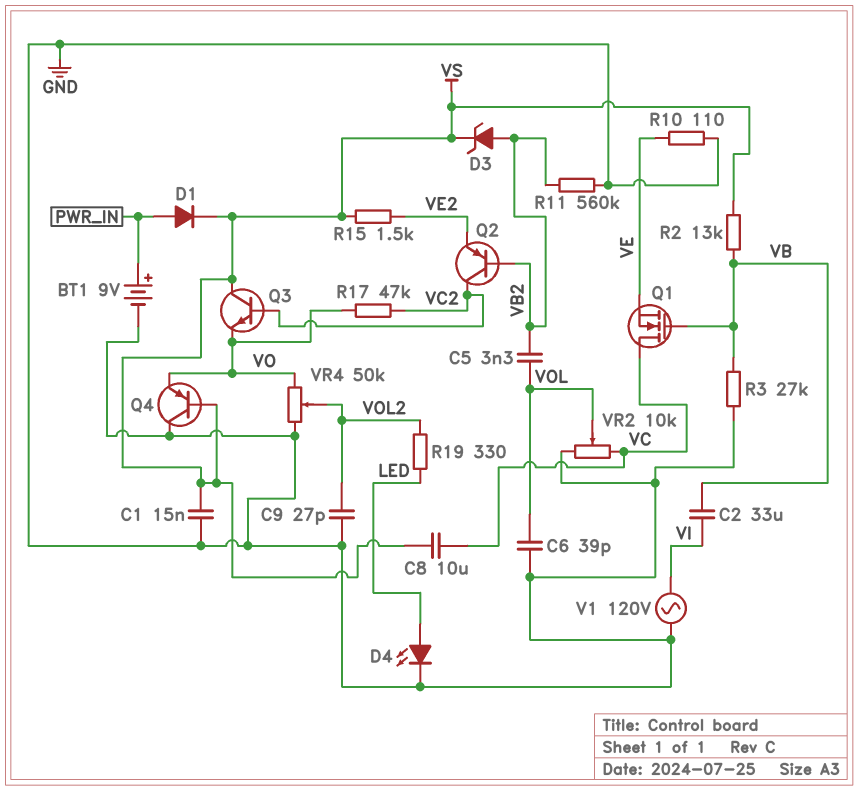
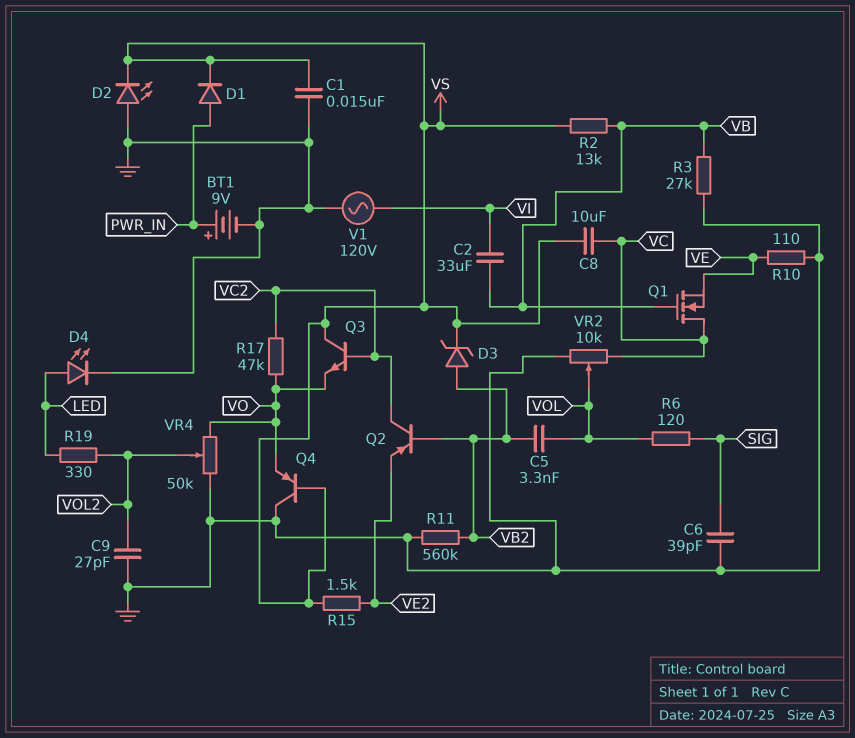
C6: 39pF (GND, VOL) -> 39pF (GND, SIG)
D2: none -> LED (A GND, K VS)
R6: none -> 120 (SIG, VOL)

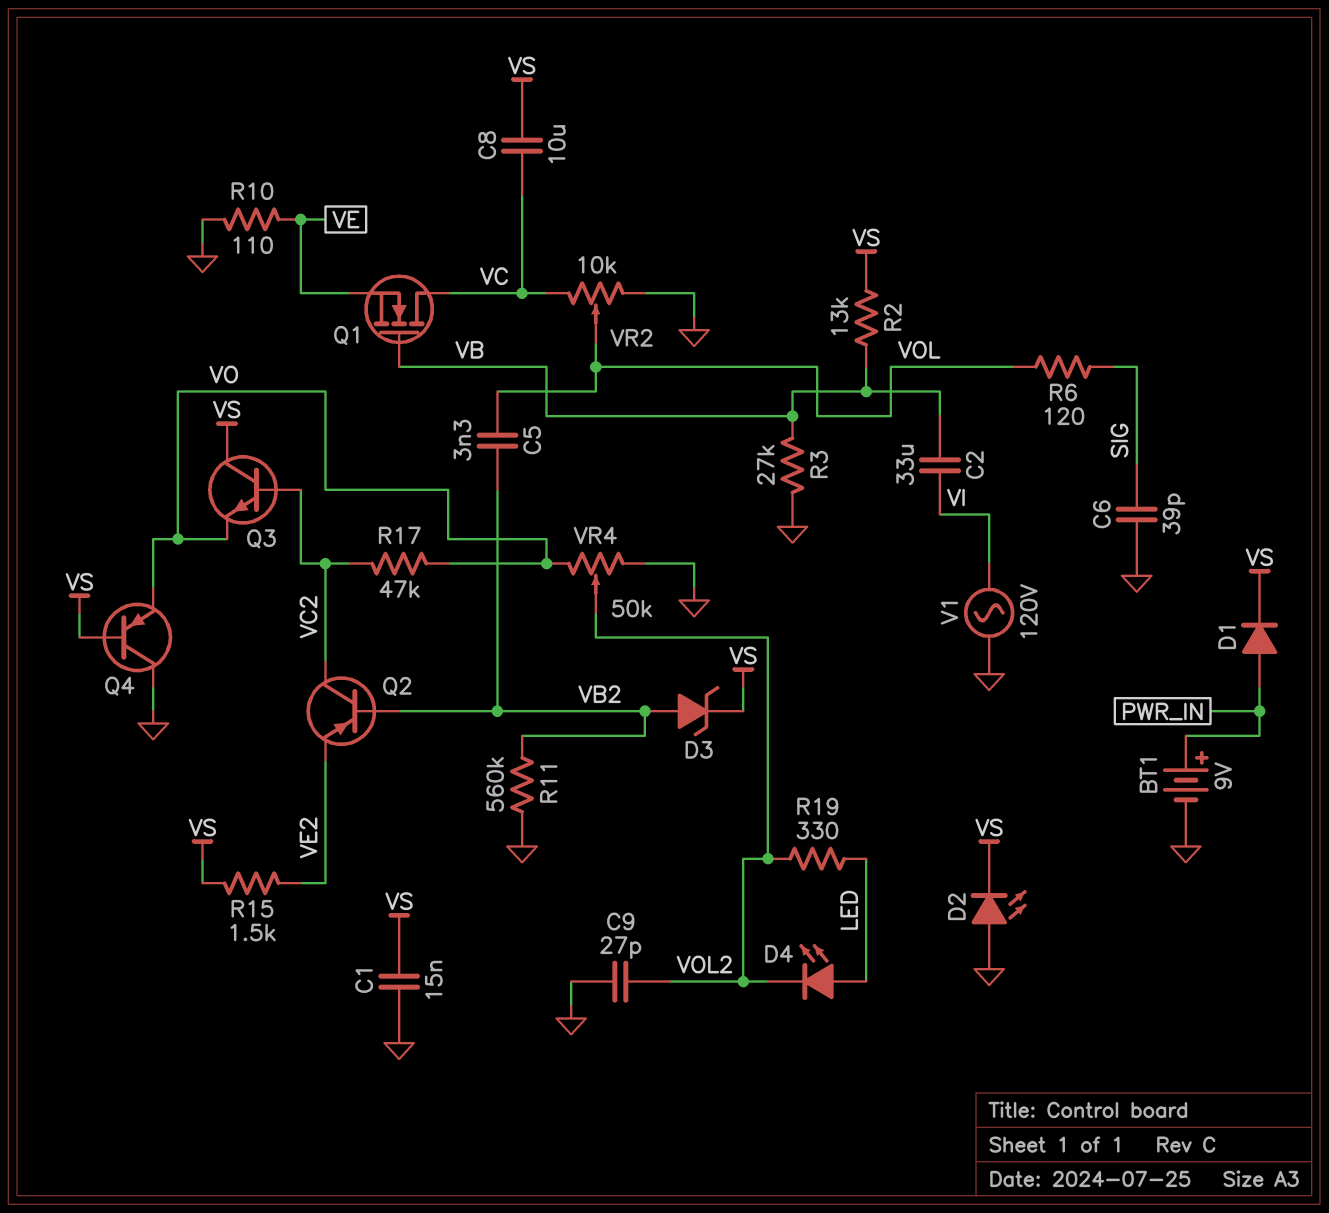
D4: LED (A LED, K GND) -> LED (A LED, K VOL2)

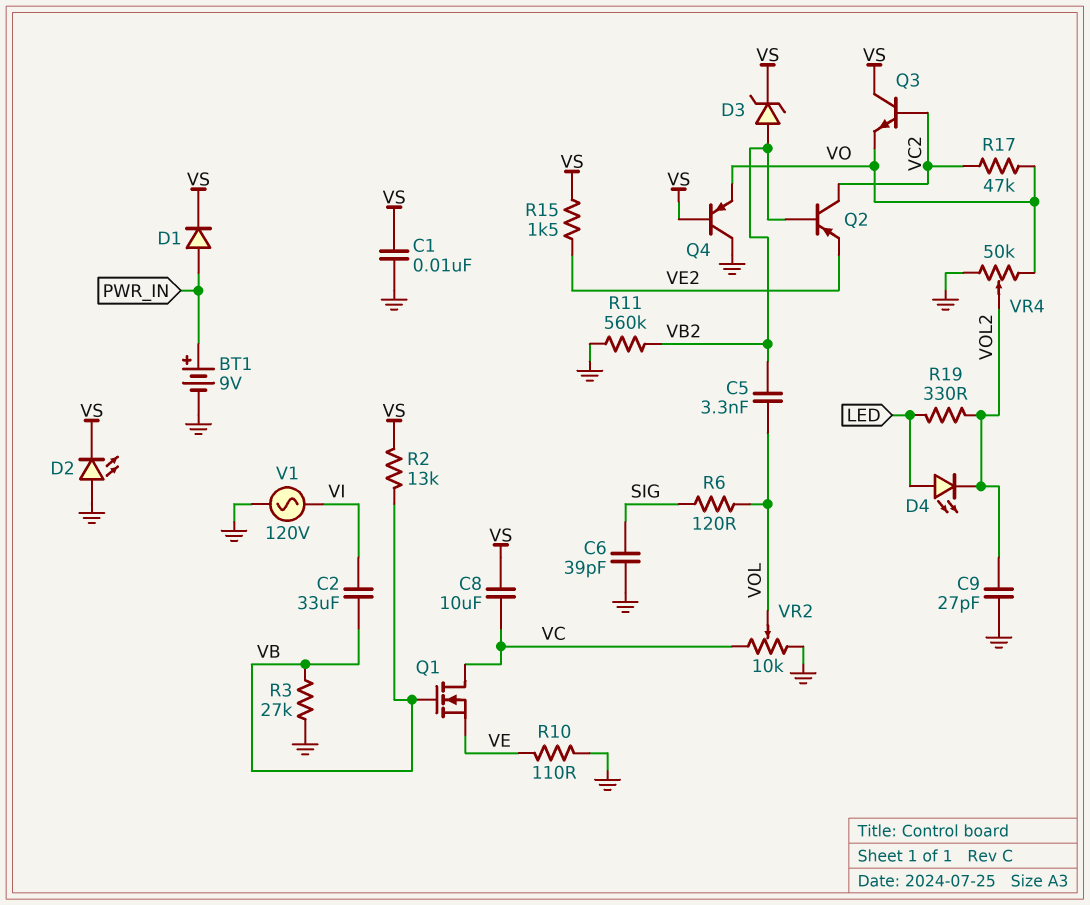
C1: 15nF (GND, VS) -> 10nF (GND, VS)

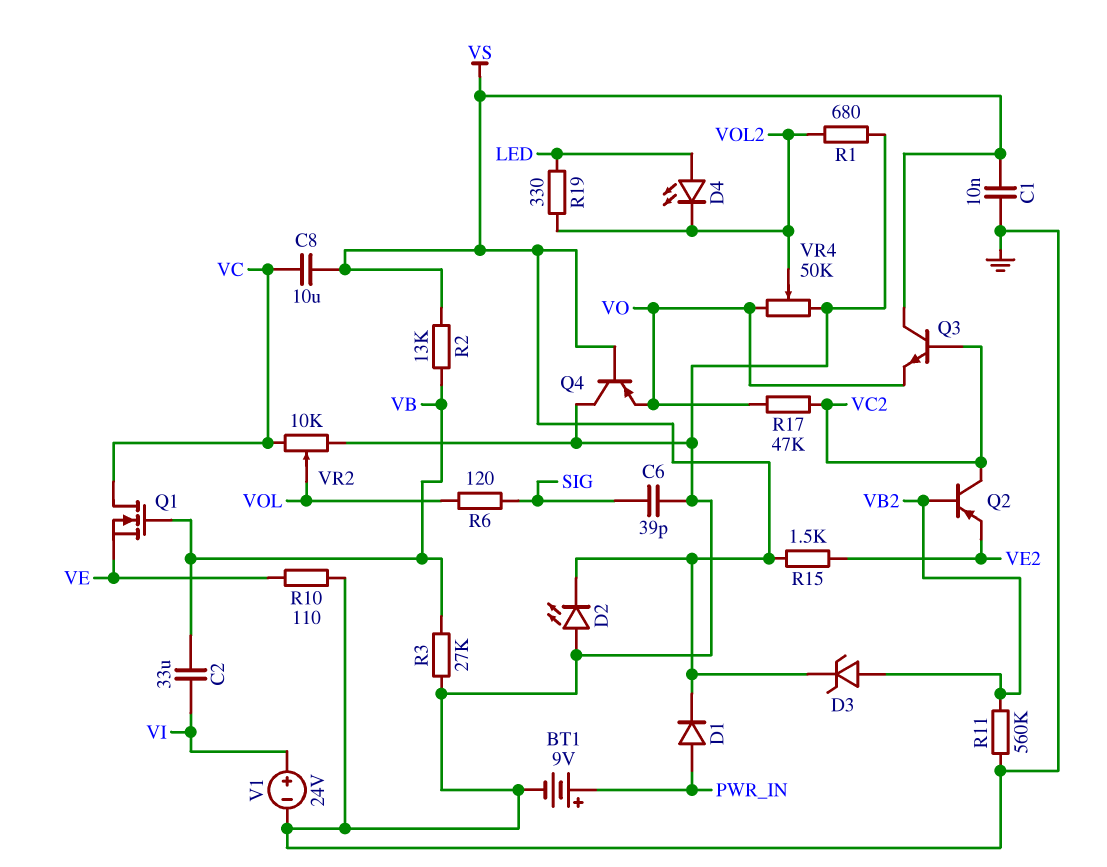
C5: 3.3nF (VB2, VOL) -> none
C9: 27pF (GND, VOL2) -> none
R1: none -> 680 (GND, VOL2)
V1: AC 120V (GND, VI) -> 24V (plus VI, minus GND)

